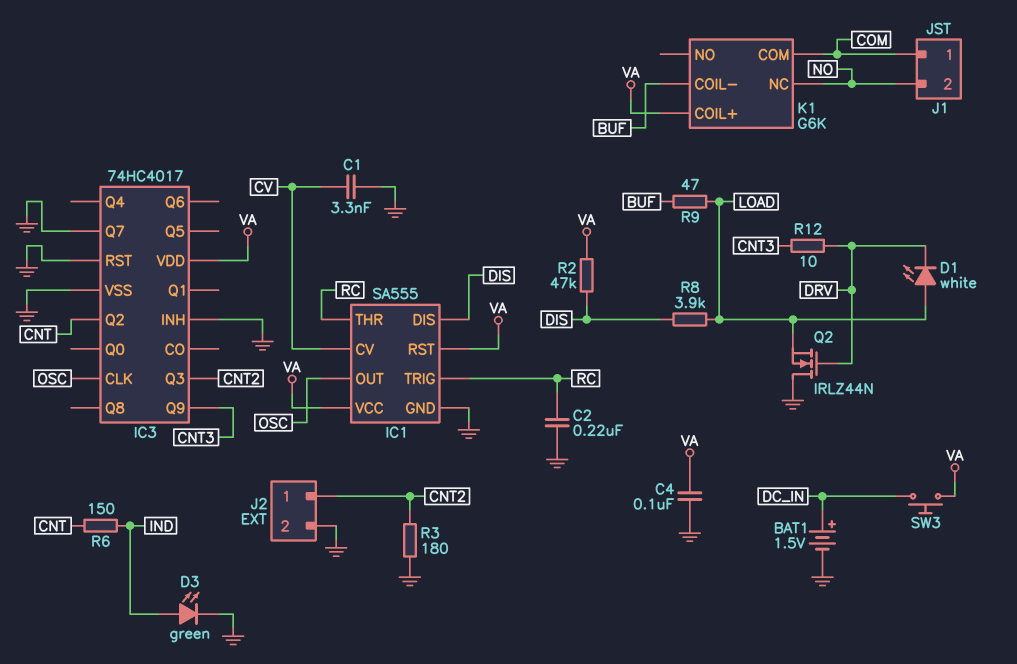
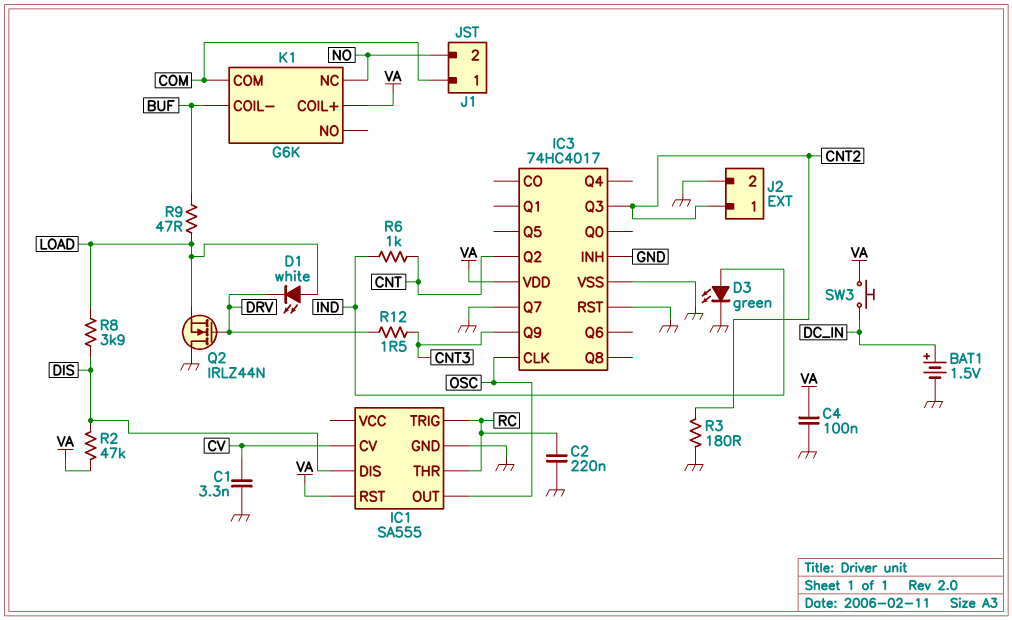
IC1 pin VCC: VA -> none
R6: 150 (CNT, IND) -> 1k (CNT, IND)
R12: 10 (CNT3, DRV) -> 1.5 (CNT3, DRV)

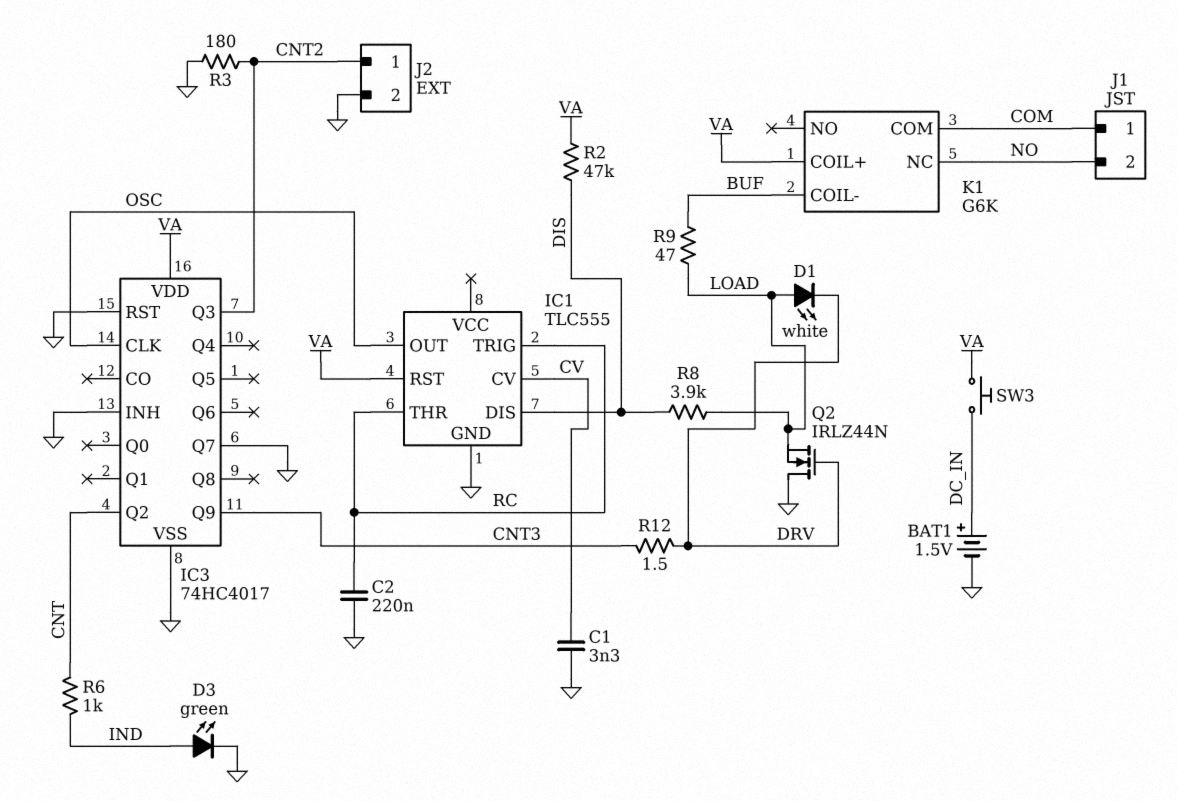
C4: 100nF (GND, VA) -> none
IC1: SA555 -> TLC555

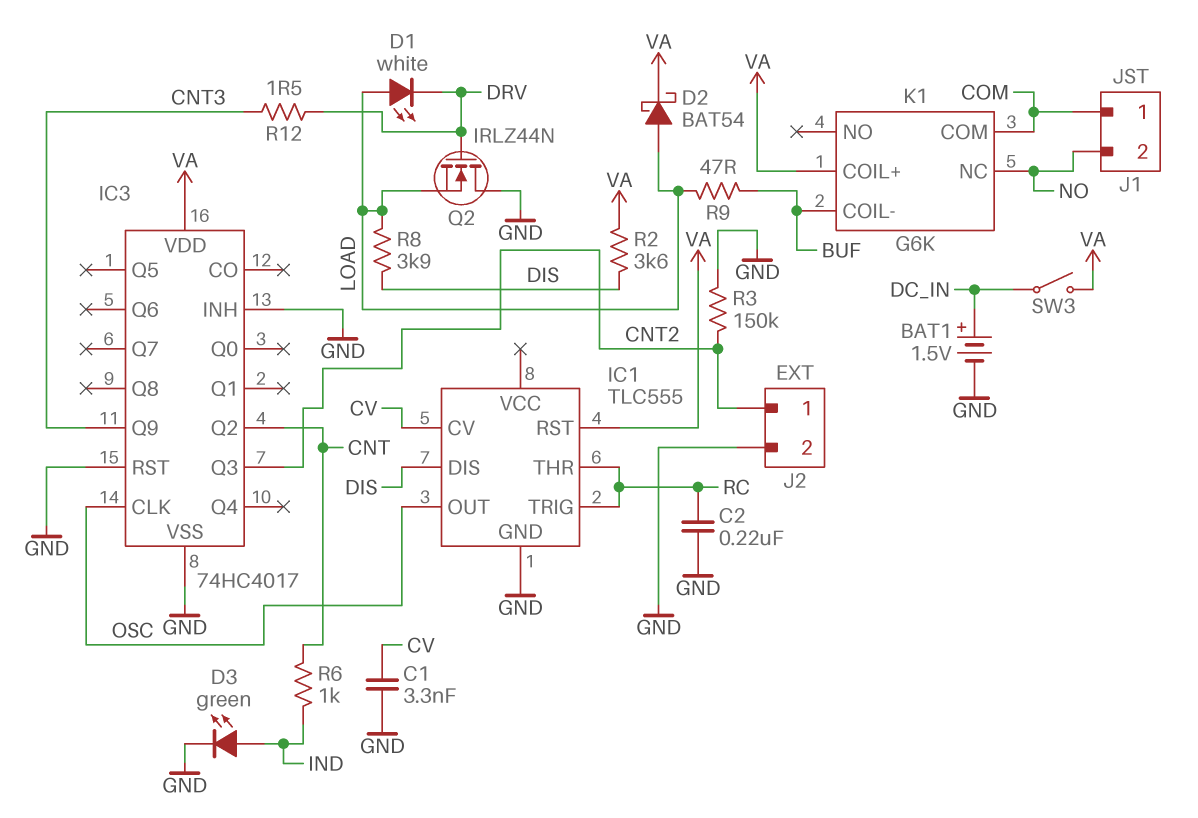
D2: none -> schottky BAT54 (A LOAD, K VA)
IC3 pin Q7: GND -> none
R2: 47k (DIS, VA) -> 3.6k (DIS, VA)
R3: 180 (CNT2, GND) -> 150k (CNT2, GND)
SW3: button (DC_IN, VA) -> switch (DC_IN, VA)

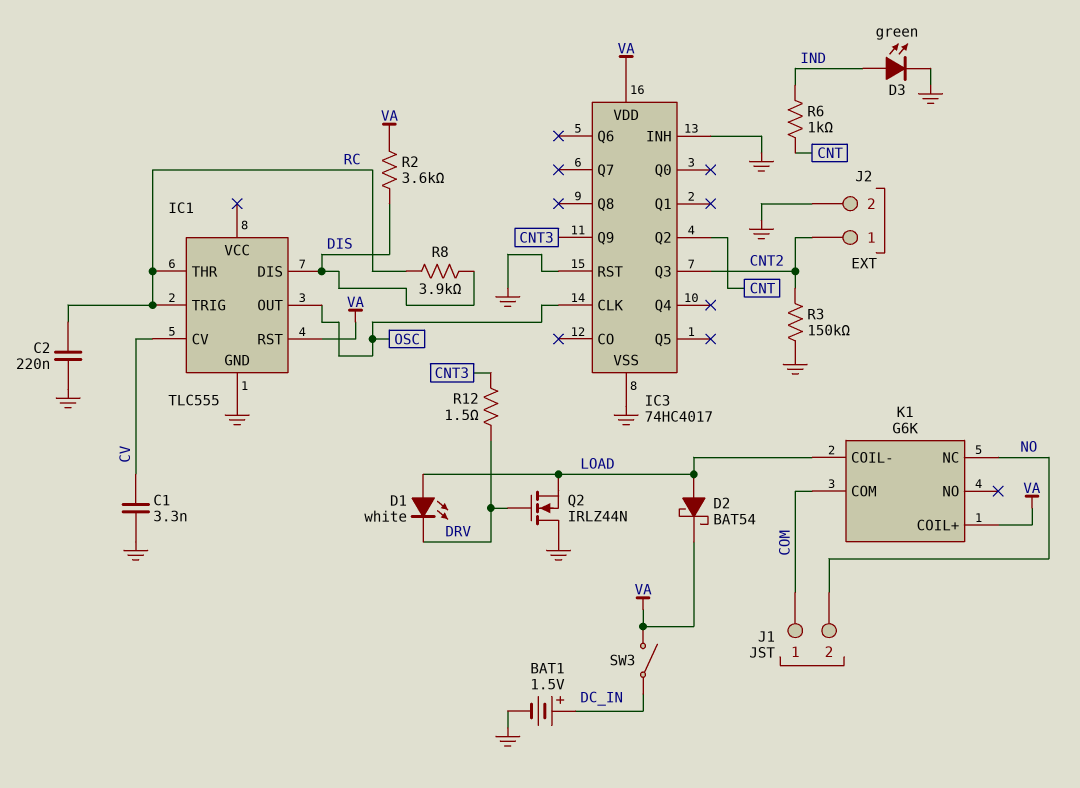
K1 pin COIL-: BUF -> LOAD
R8: 3.9k (DIS, LOAD) -> 3.9k (DIS, RC)
R9: 47 (BUF, LOAD) -> none

